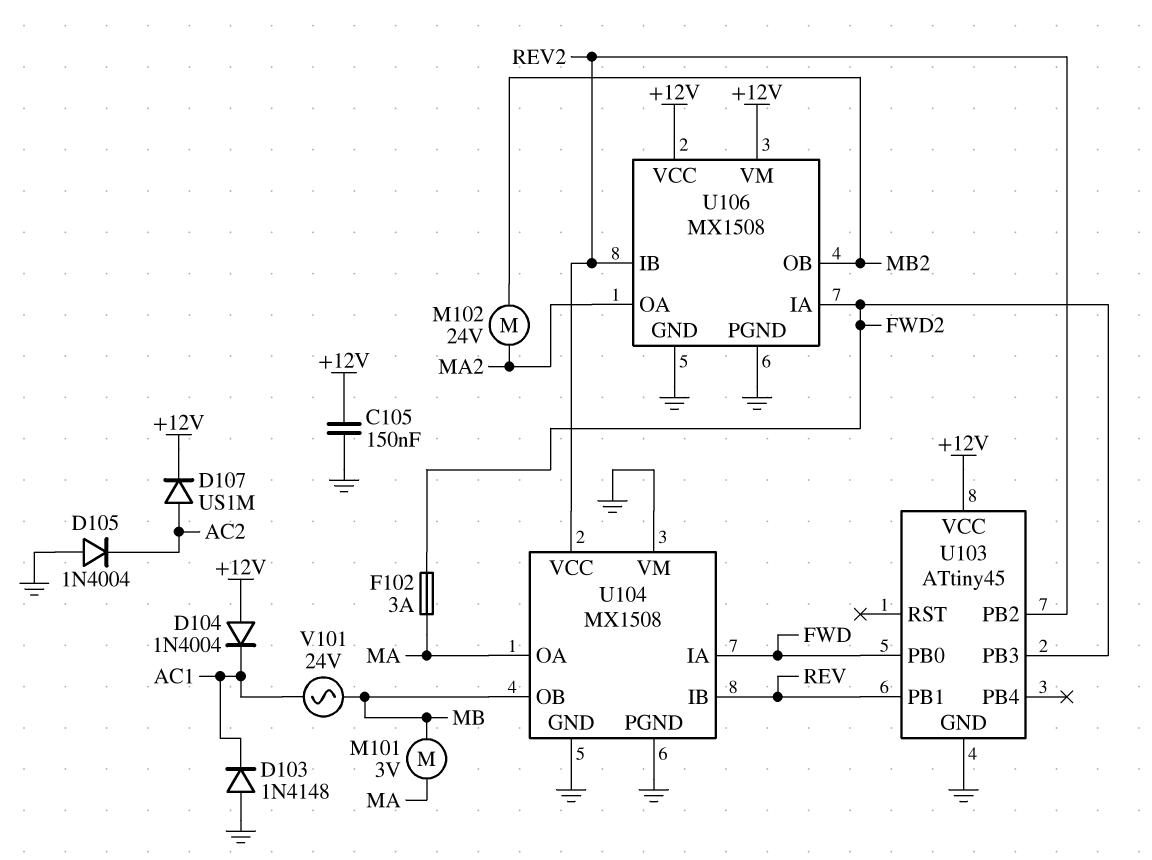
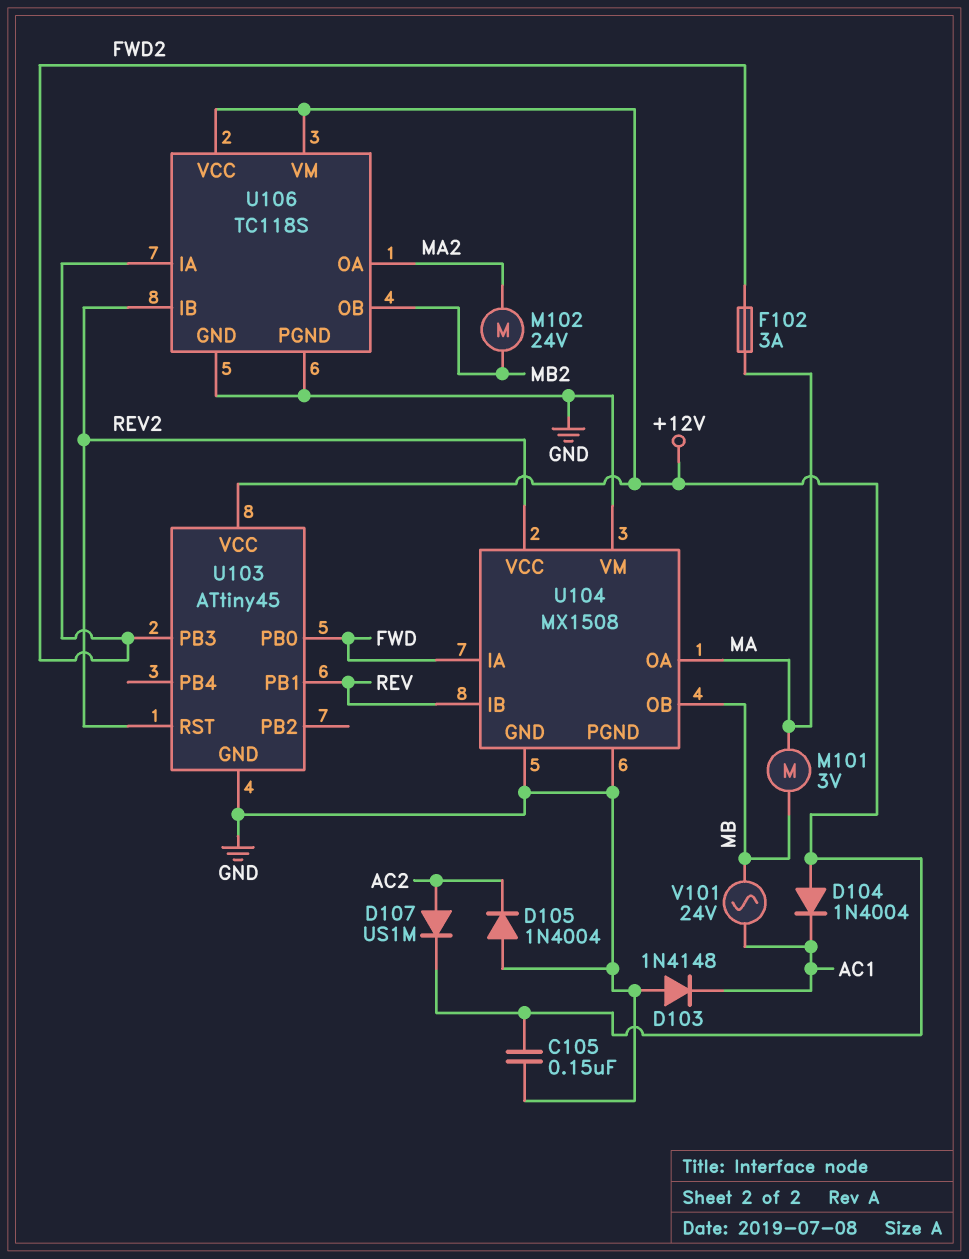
U103 pin PB2: REV2 -> none
U103 pin RST: none -> REV2
U106: MX1508 -> TC118S

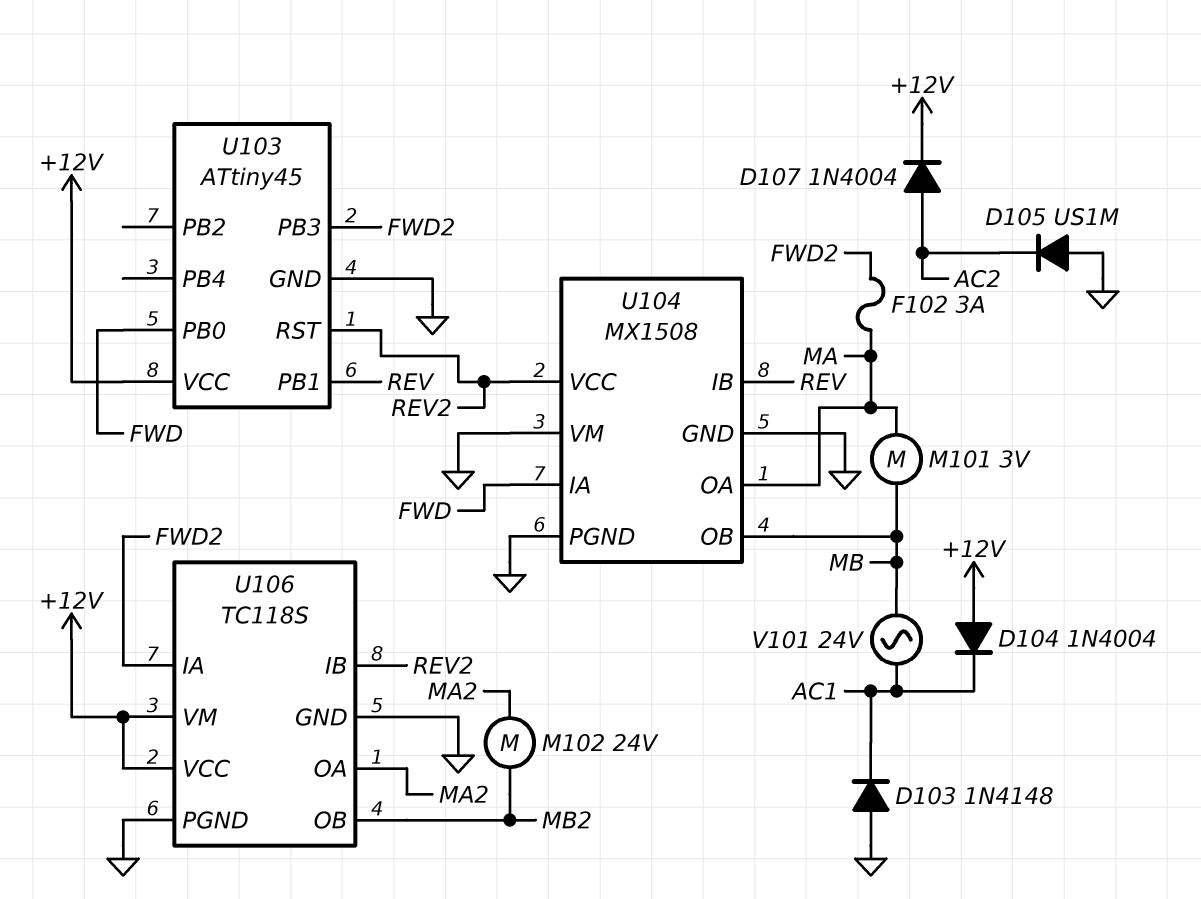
C105: 150nF (+12V, GND) -> none
D105: diode 1N4004 (A GND, K AC2) -> diode US1M (A GND, K AC2)
D107: diode US1M (A AC2, K +12V) -> diode 1N4004 (A AC2, K +12V)

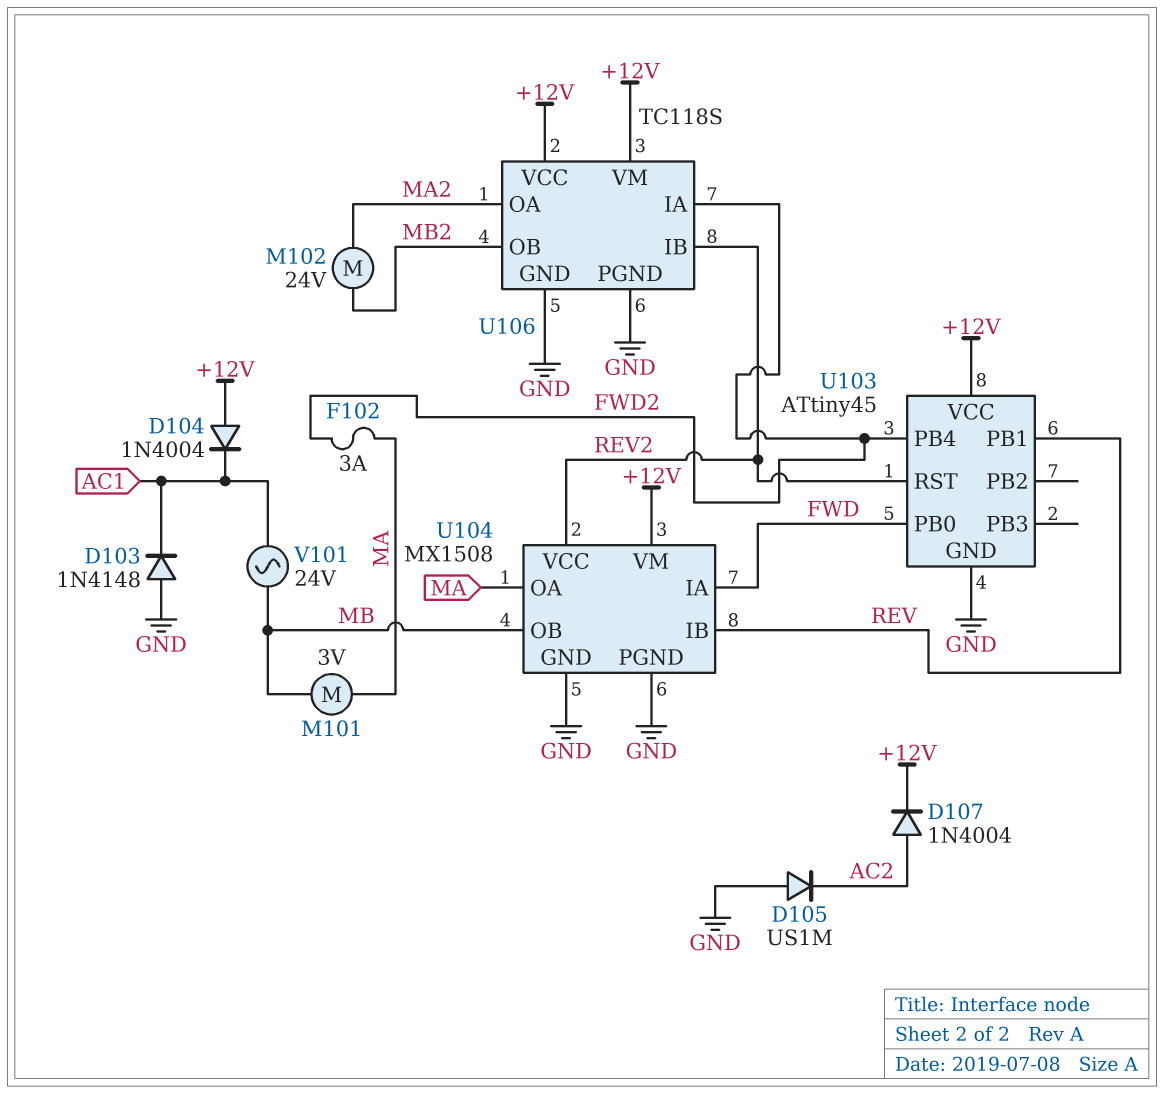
U103 pin PB3: FWD2 -> none
U103 pin PB4: none -> FWD2
U104 pin VM: GND -> +12V

